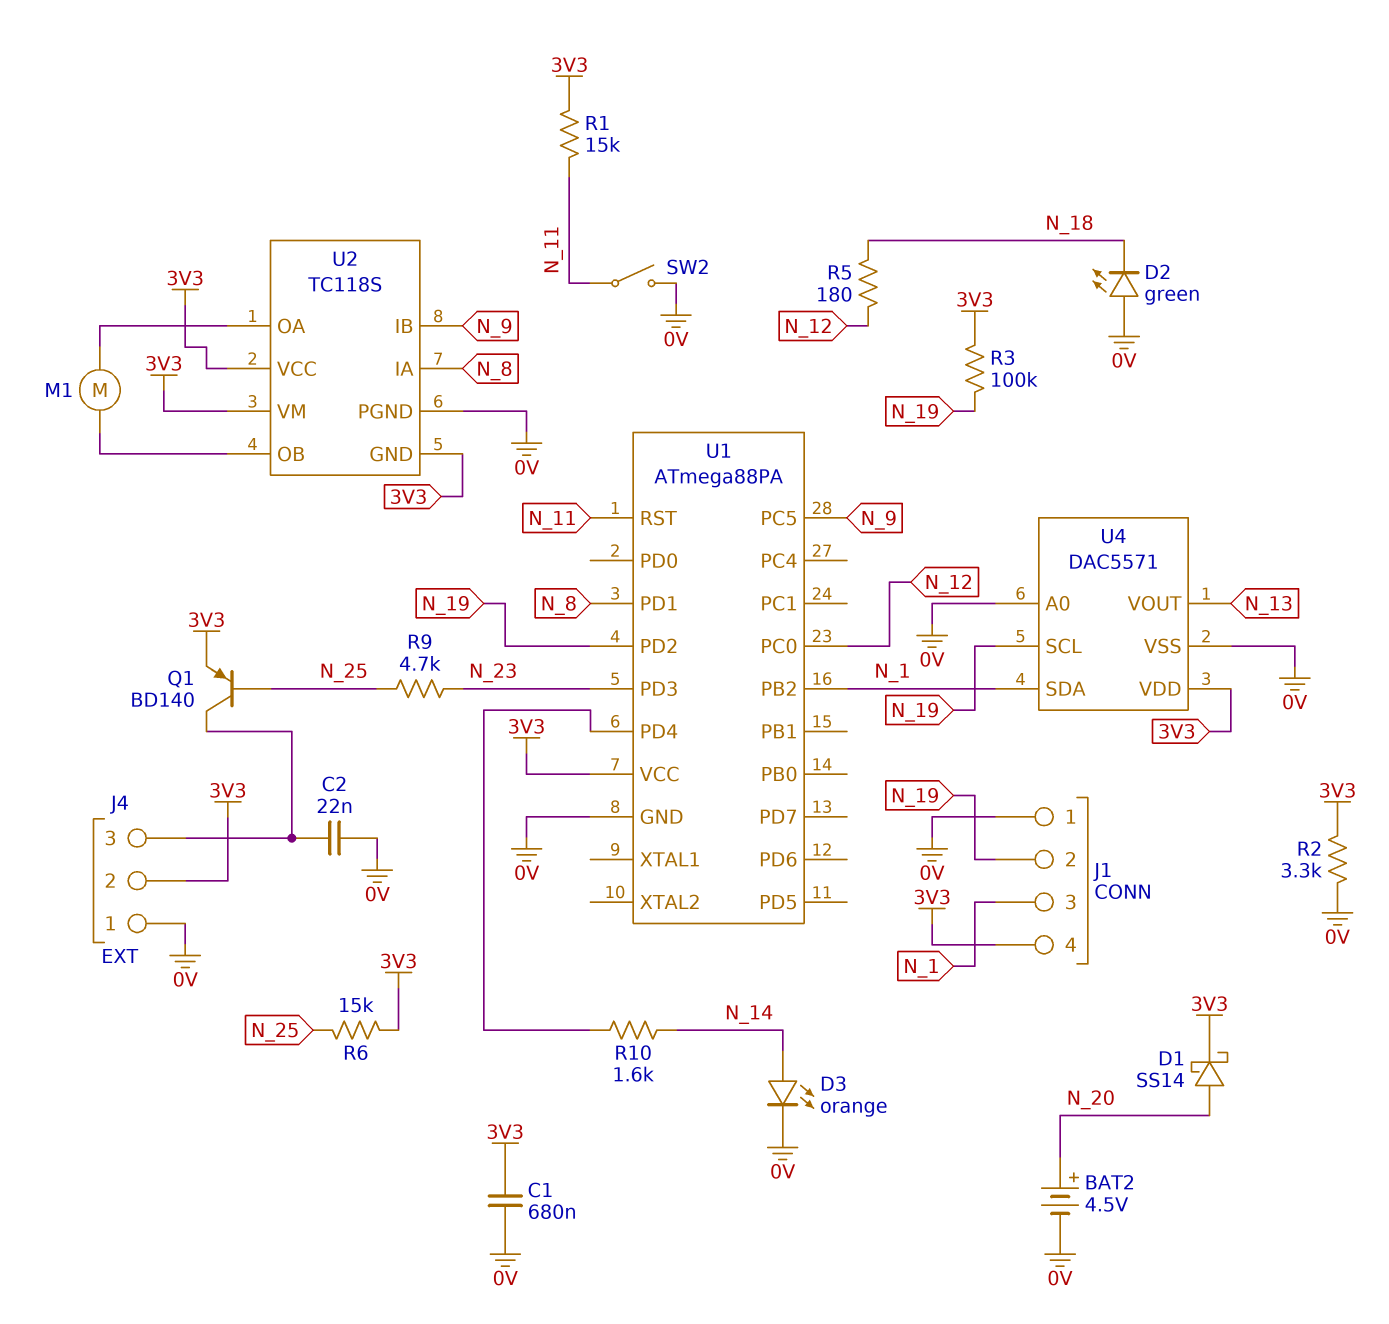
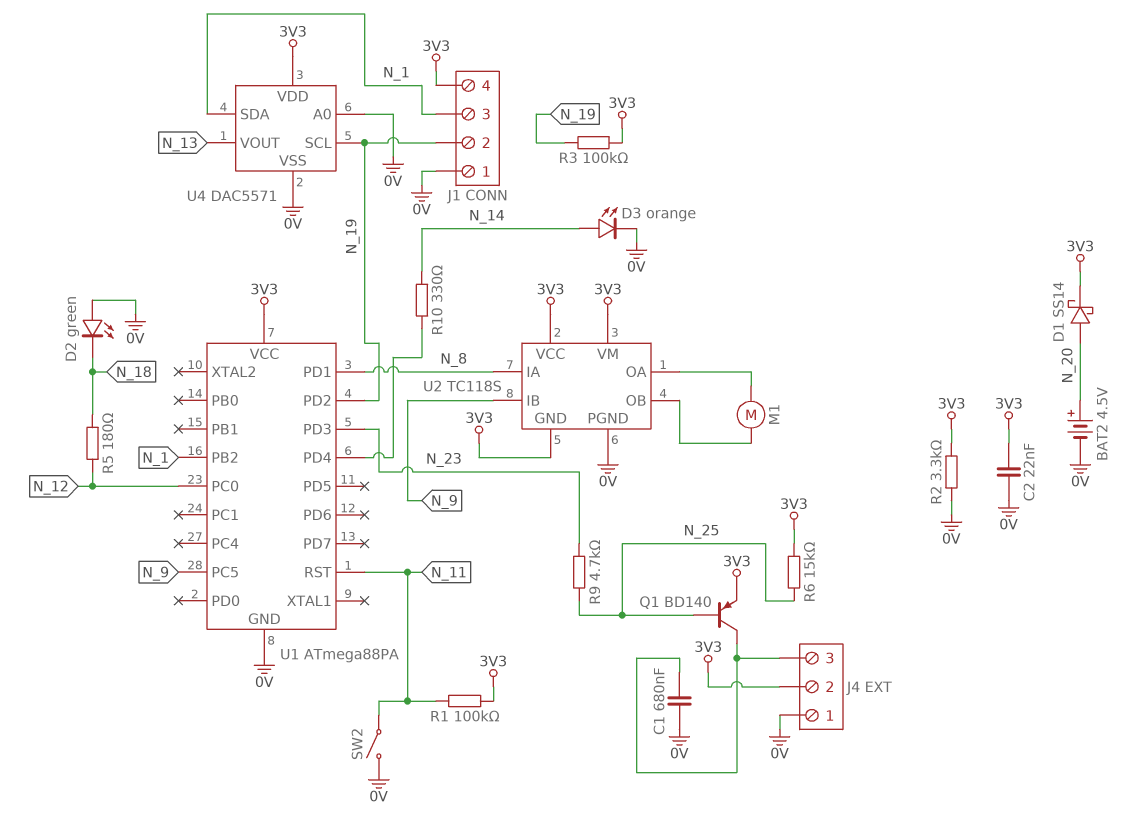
C1: 680nF (0V, 3V3) -> 680nF (0V, J4/3)
C2: 22nF (0V, J4/3) -> 22nF (0V, 3V3)
R1: 15k (3V3, N_11) -> 100k (3V3, N_11)
R10: 1.6k (N_14, U1/PD4) -> 330 (N_14, U1/PD4)

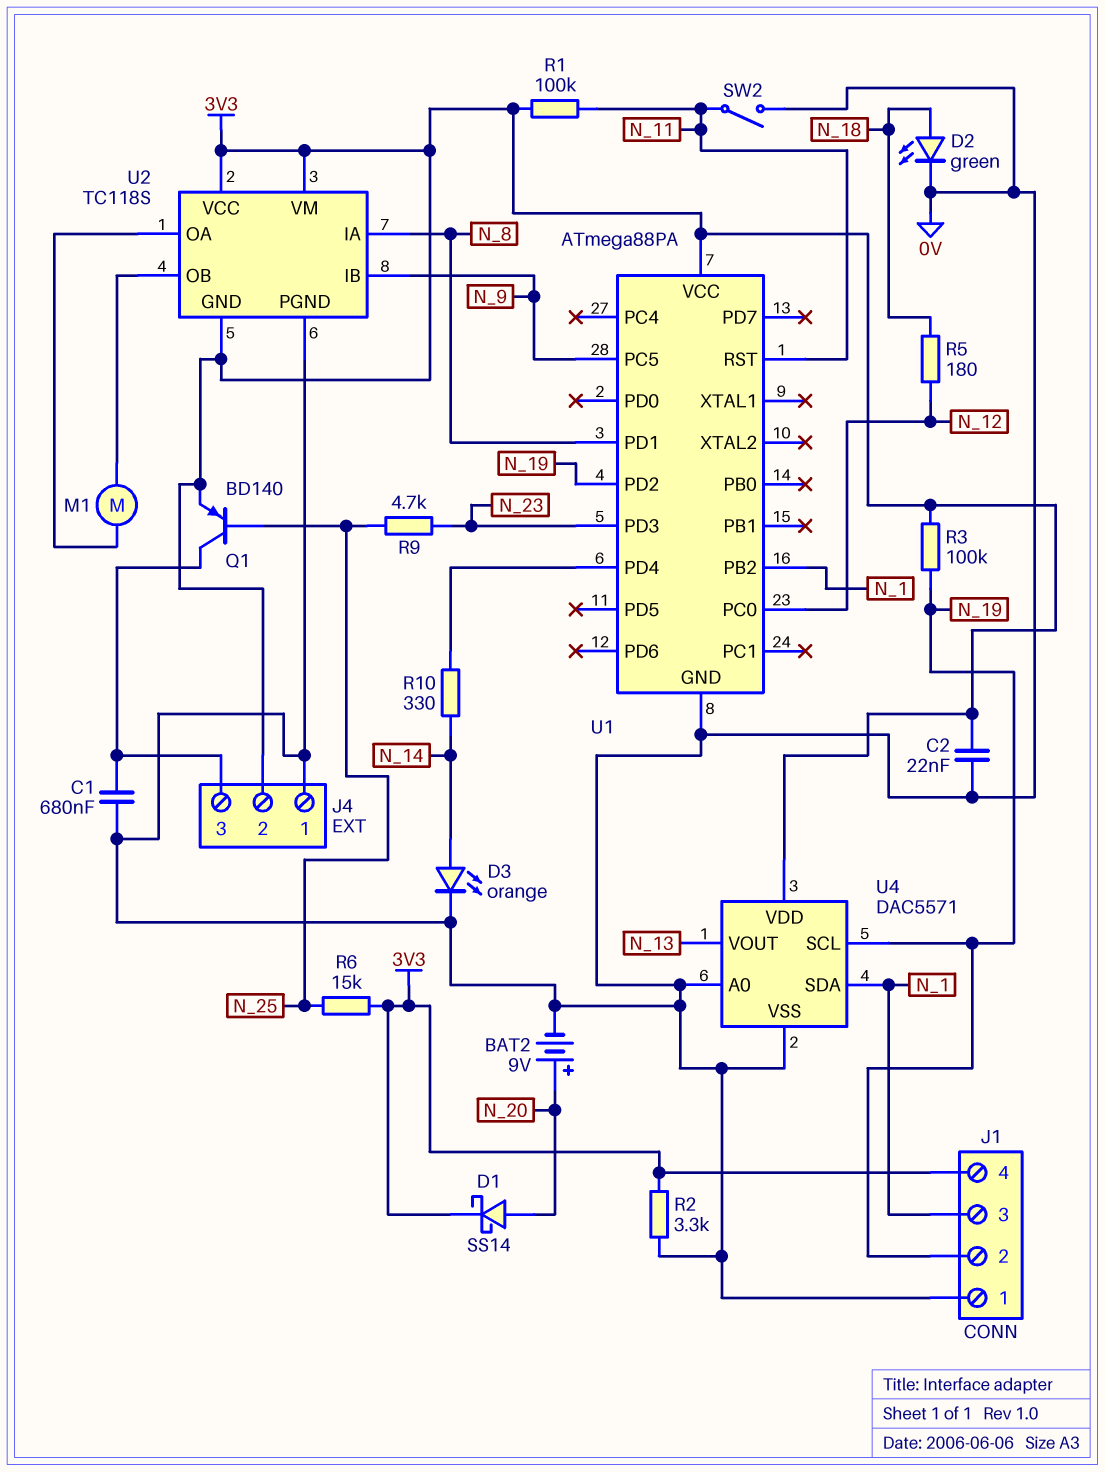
BAT2: 4.5V (plus N_20, minus 0V) -> 9V (plus N_20, minus 0V)
D2: LED green (A 0V, K N_18) -> LED green (A N_18, K 0V)

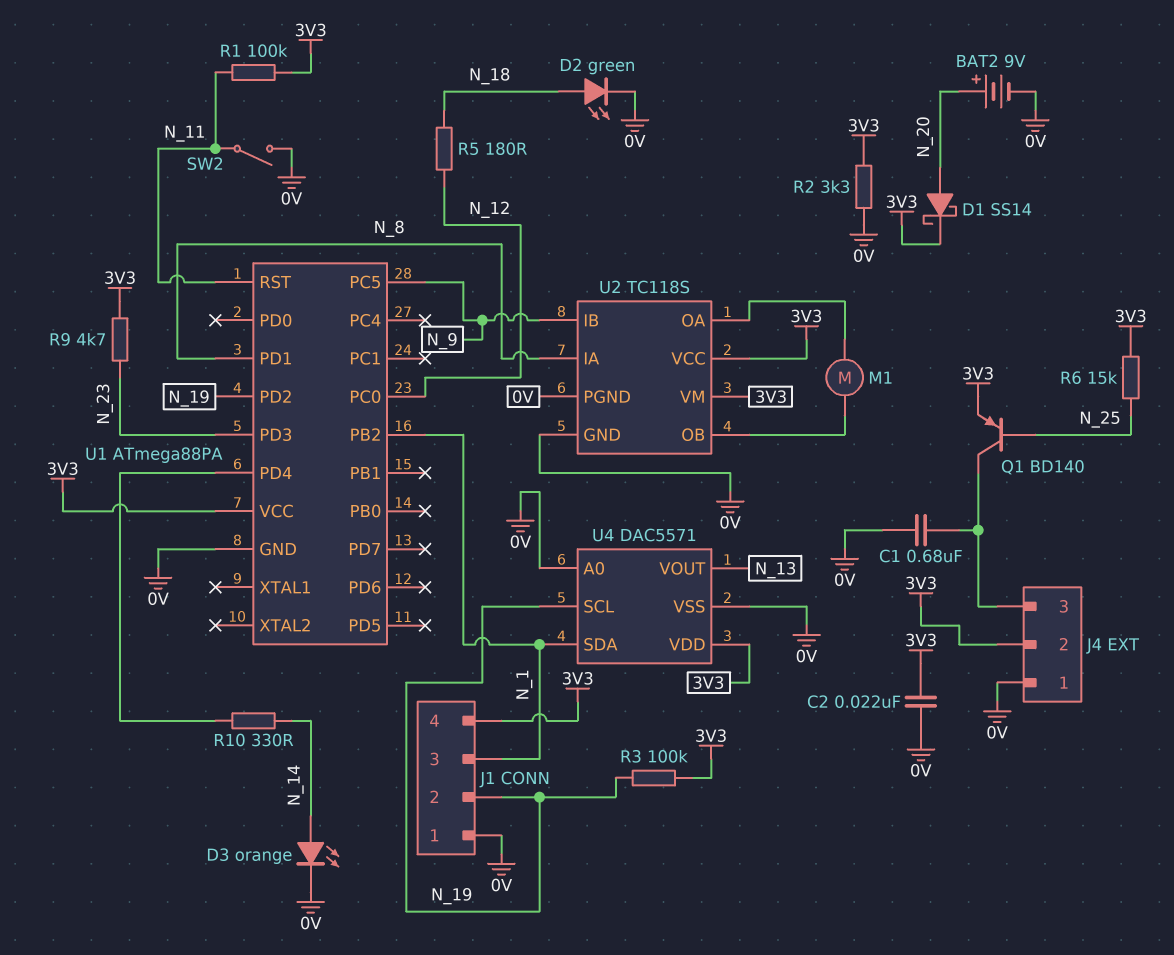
R9: 4.7k (N_23, N_25) -> 4.7k (3V3, N_23)
U2 pin GND: 3V3 -> 0V

